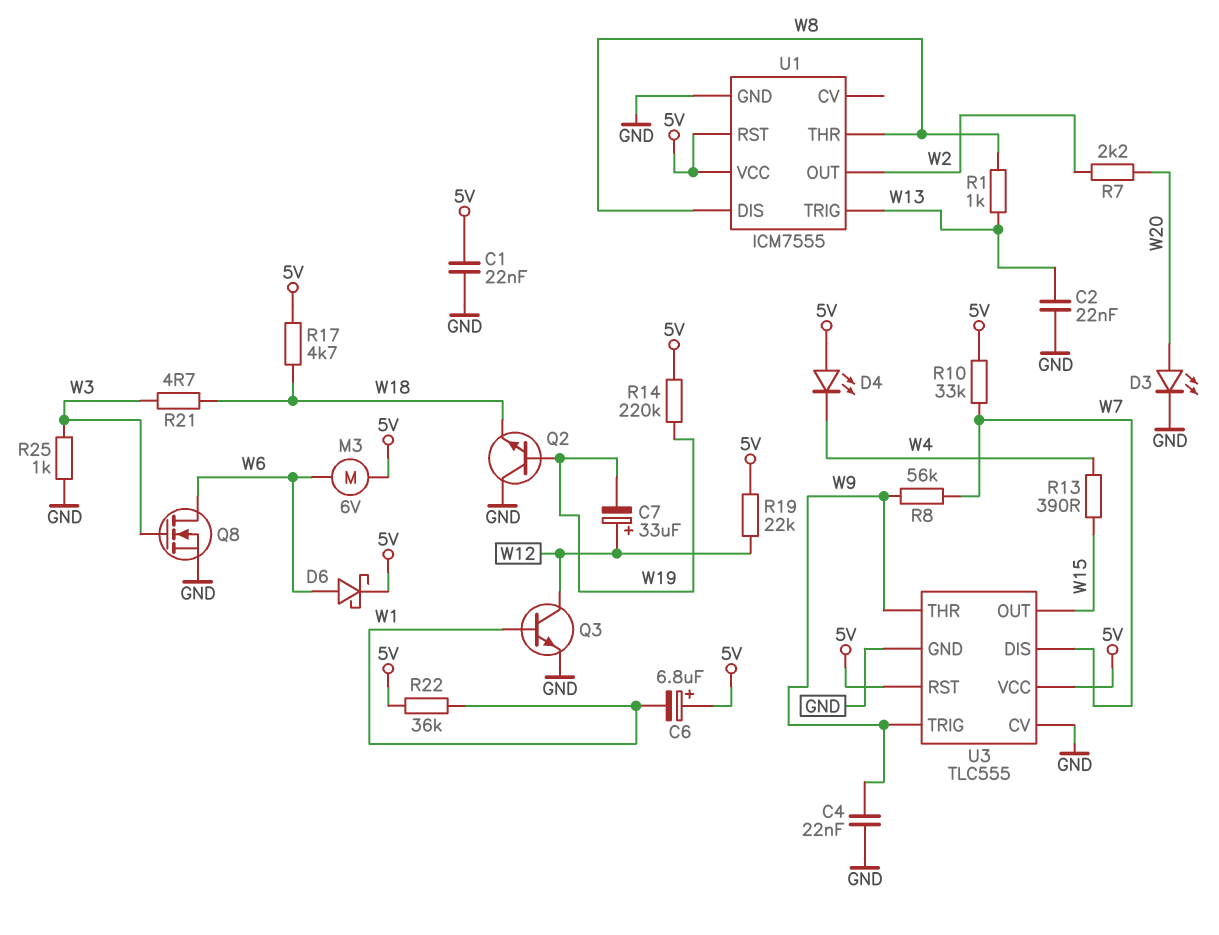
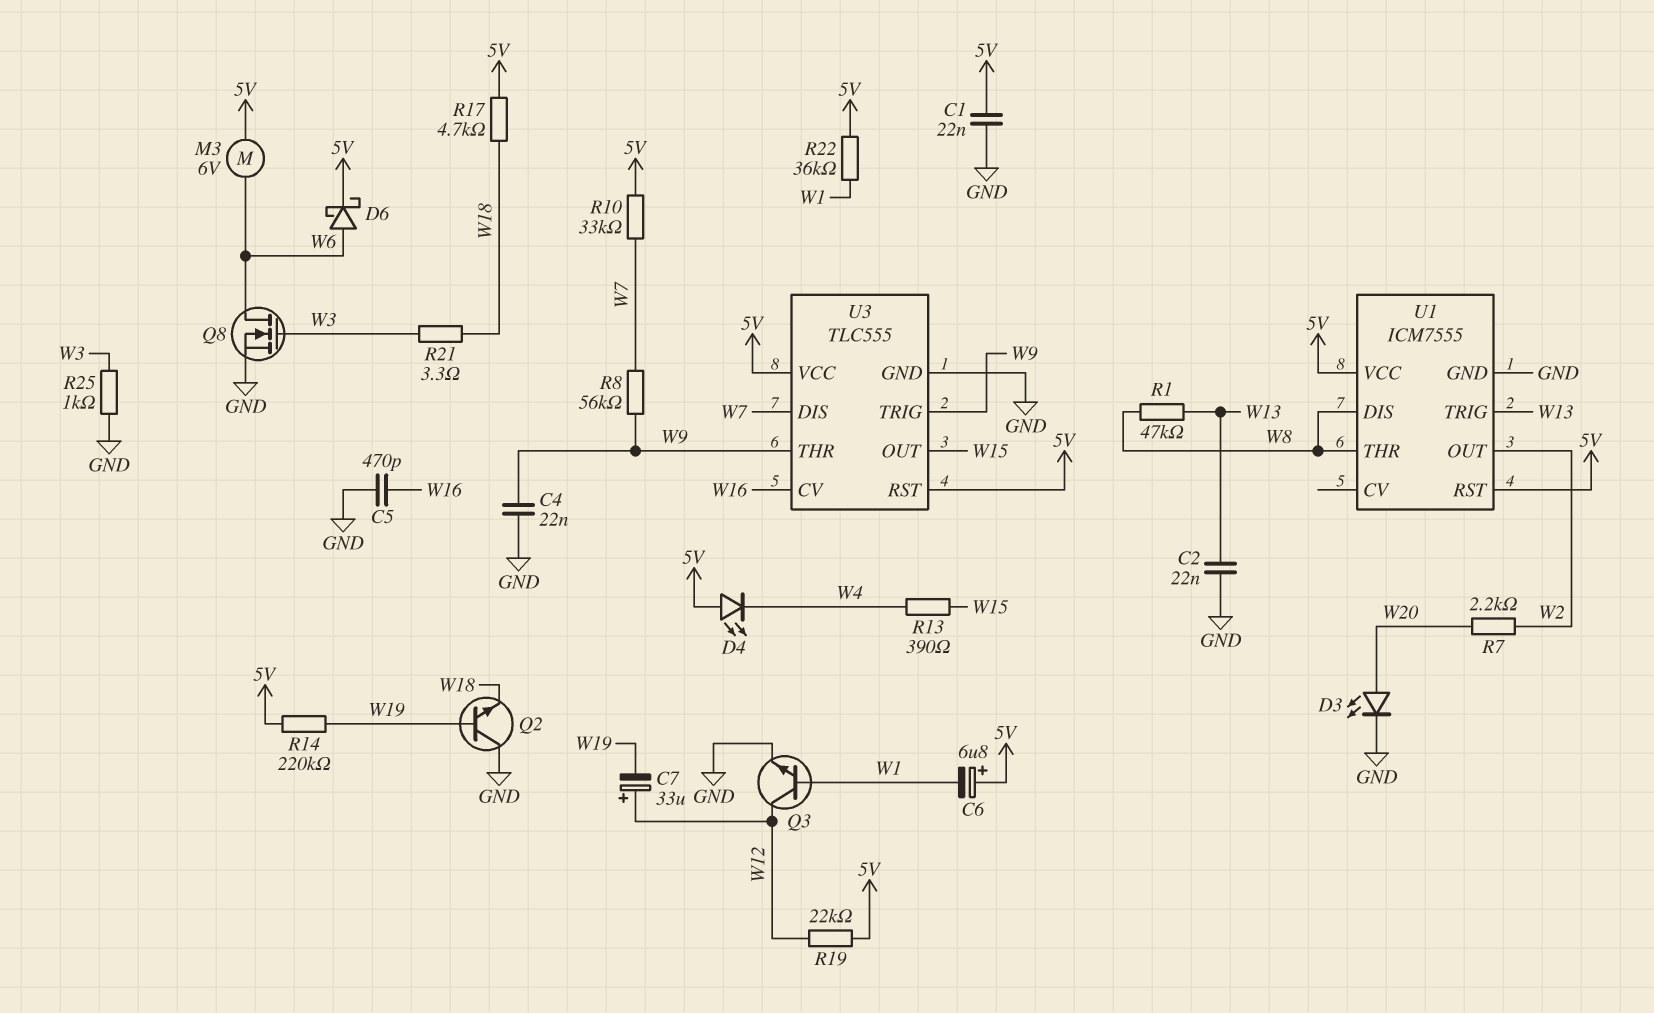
C5: none -> 470pF (GND, W16)
R1: 1k (W8, W13) -> 47k (W8, W13)
R21: 4.7 (W3, W18) -> 3.3 (W3, W18)
U3 pin CV: GND -> W16

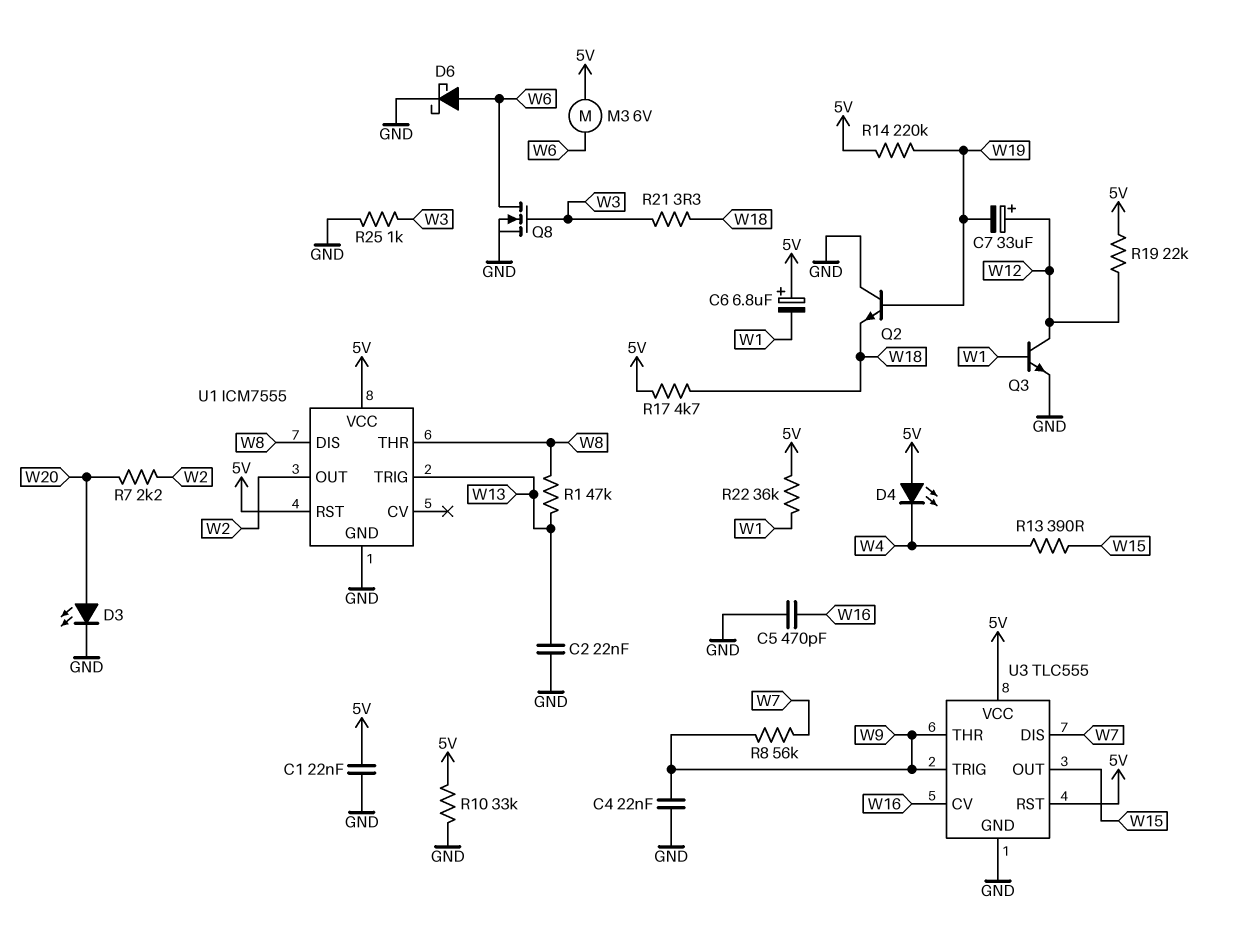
D6: schottky (A W6, K 5V) -> schottky (A W6, K GND)
R10: 33k (5V, W7) -> 33k (5V, GND)

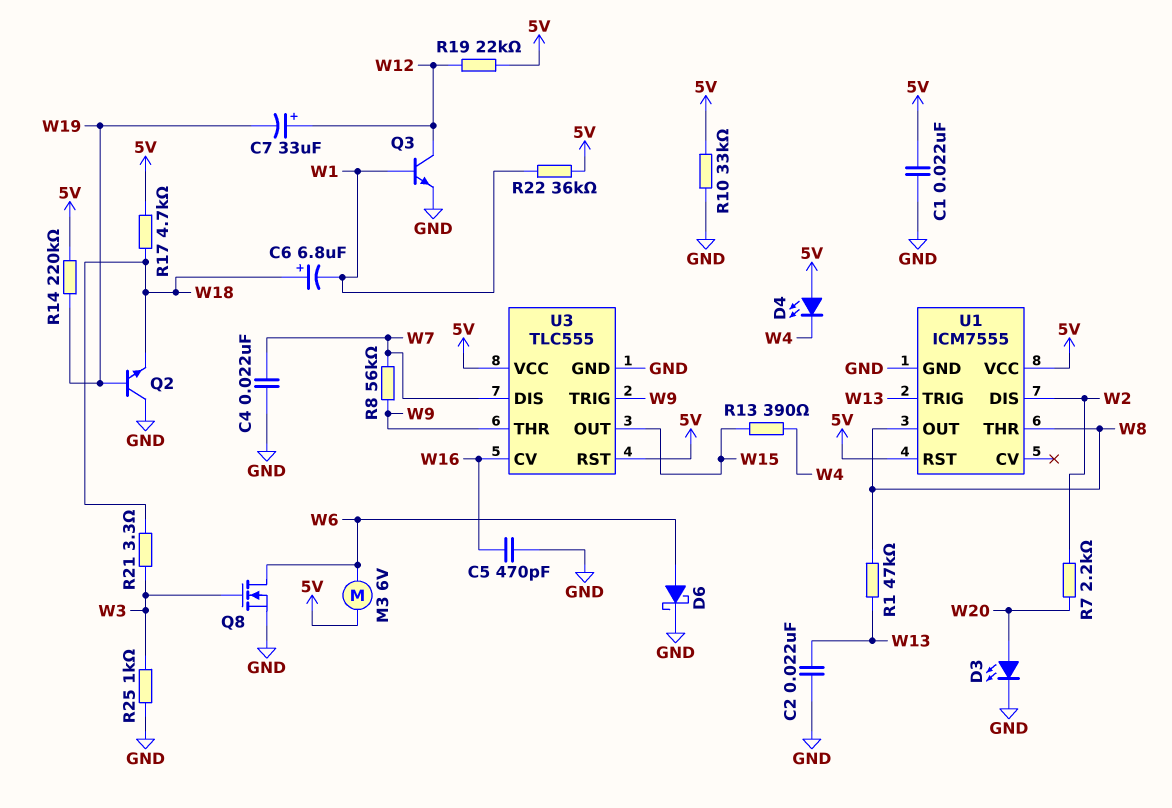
C4: 22nF (GND, W9) -> 22nF (GND, W7)
C6: 6.8uF (plus 5V, minus W1) -> 6.8uF (plus W18, minus W1)
U1 pin DIS: W8 -> W2
U1 pin OUT: W2 -> W8

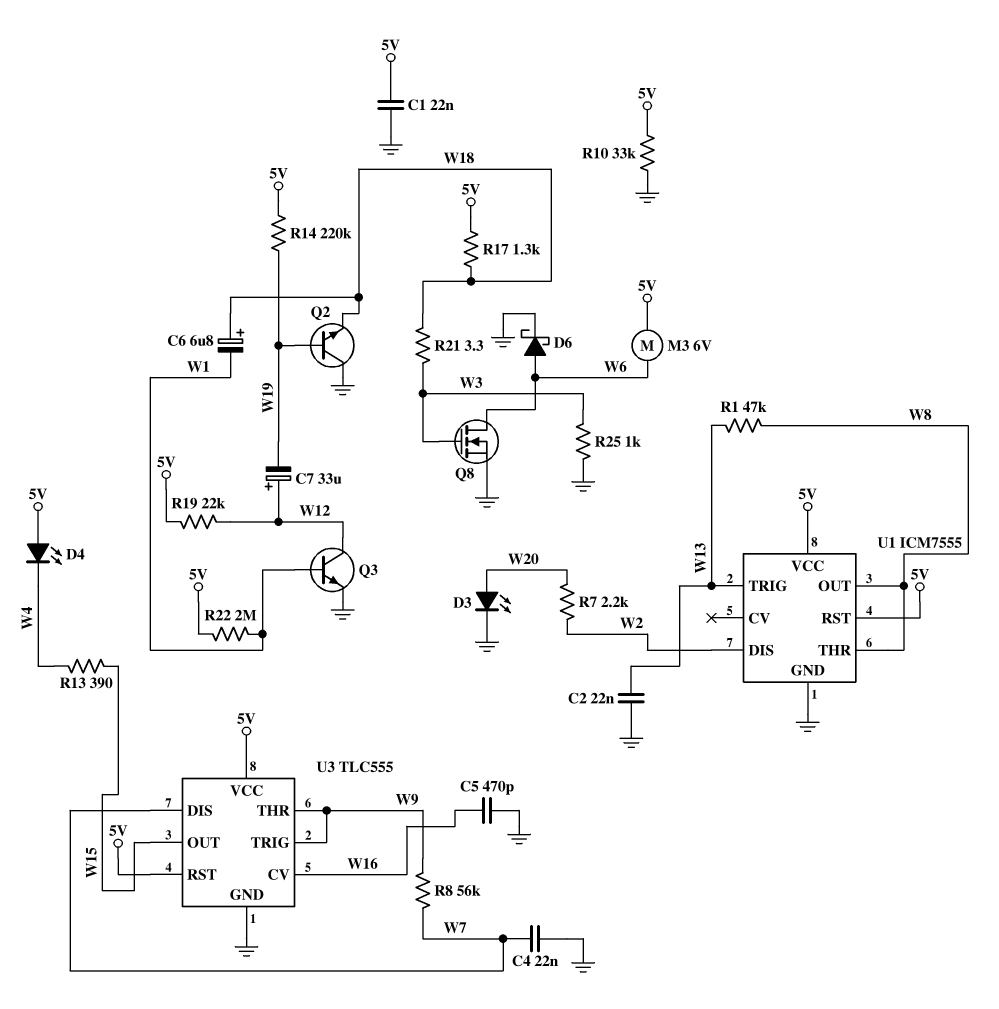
R17: 4.7k (5V, W18) -> 1.3k (5V, W18)
R22: 36k (5V, W1) -> 2M (5V, W1)

